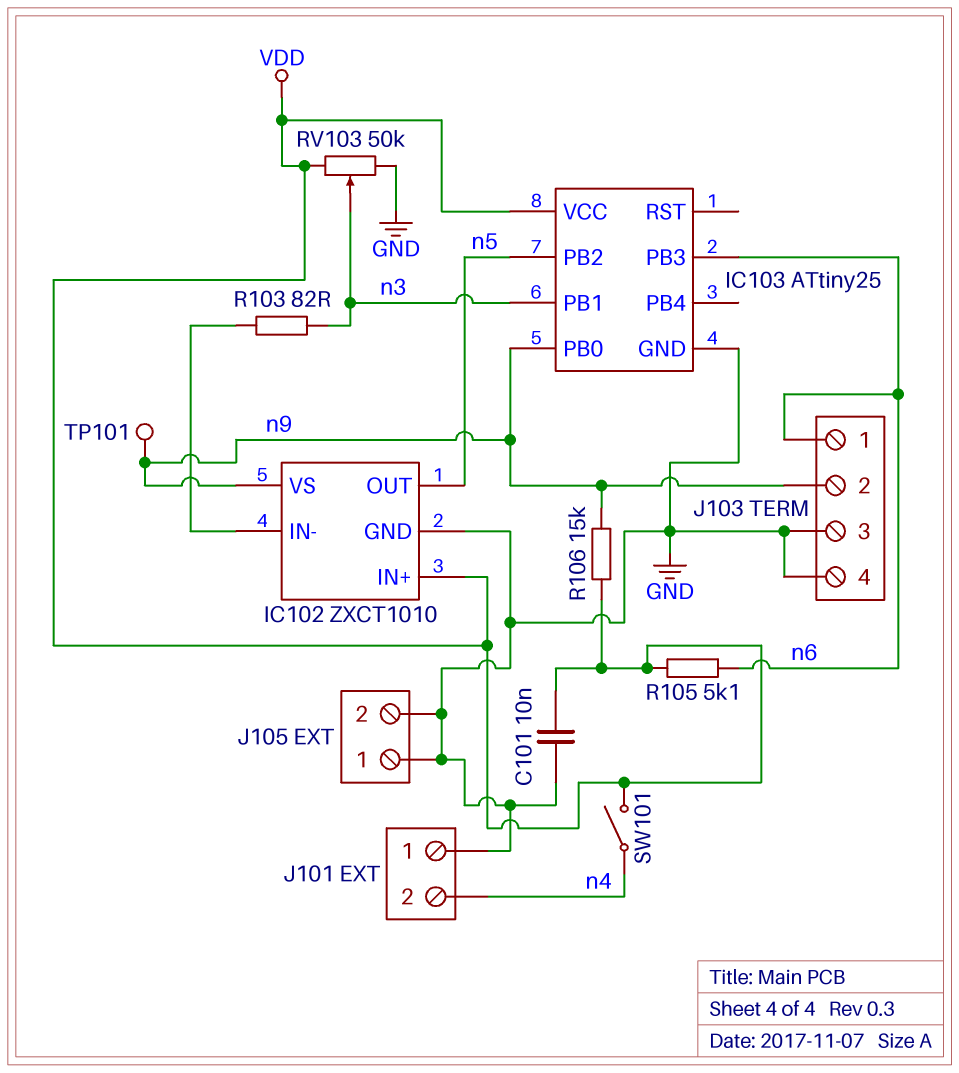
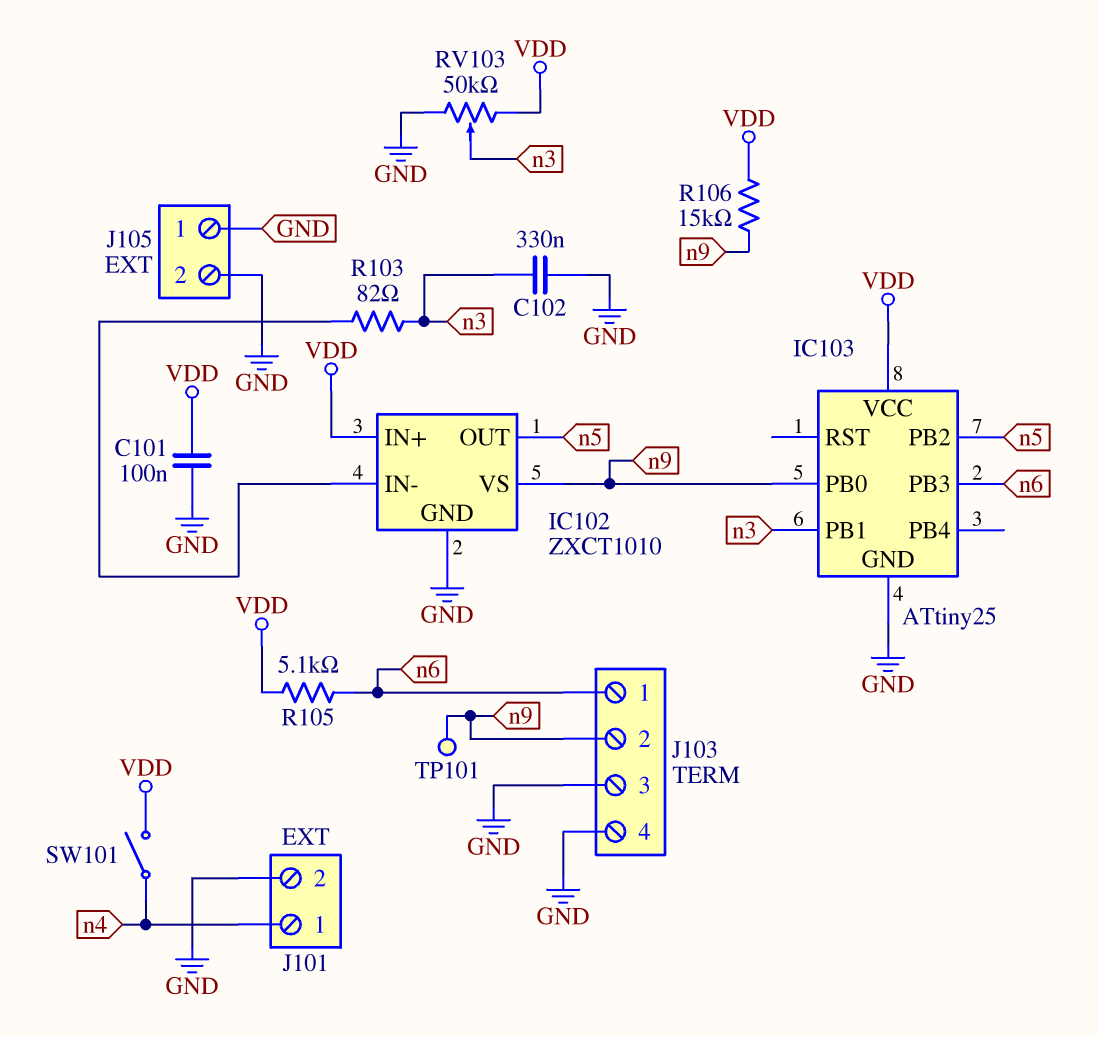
C101: 10nF (GND, VDD) -> 100nF (GND, VDD)
C102: none -> 330nF (GND, n3)
J101 pin 1: GND -> n4
J101 pin 2: n4 -> GND

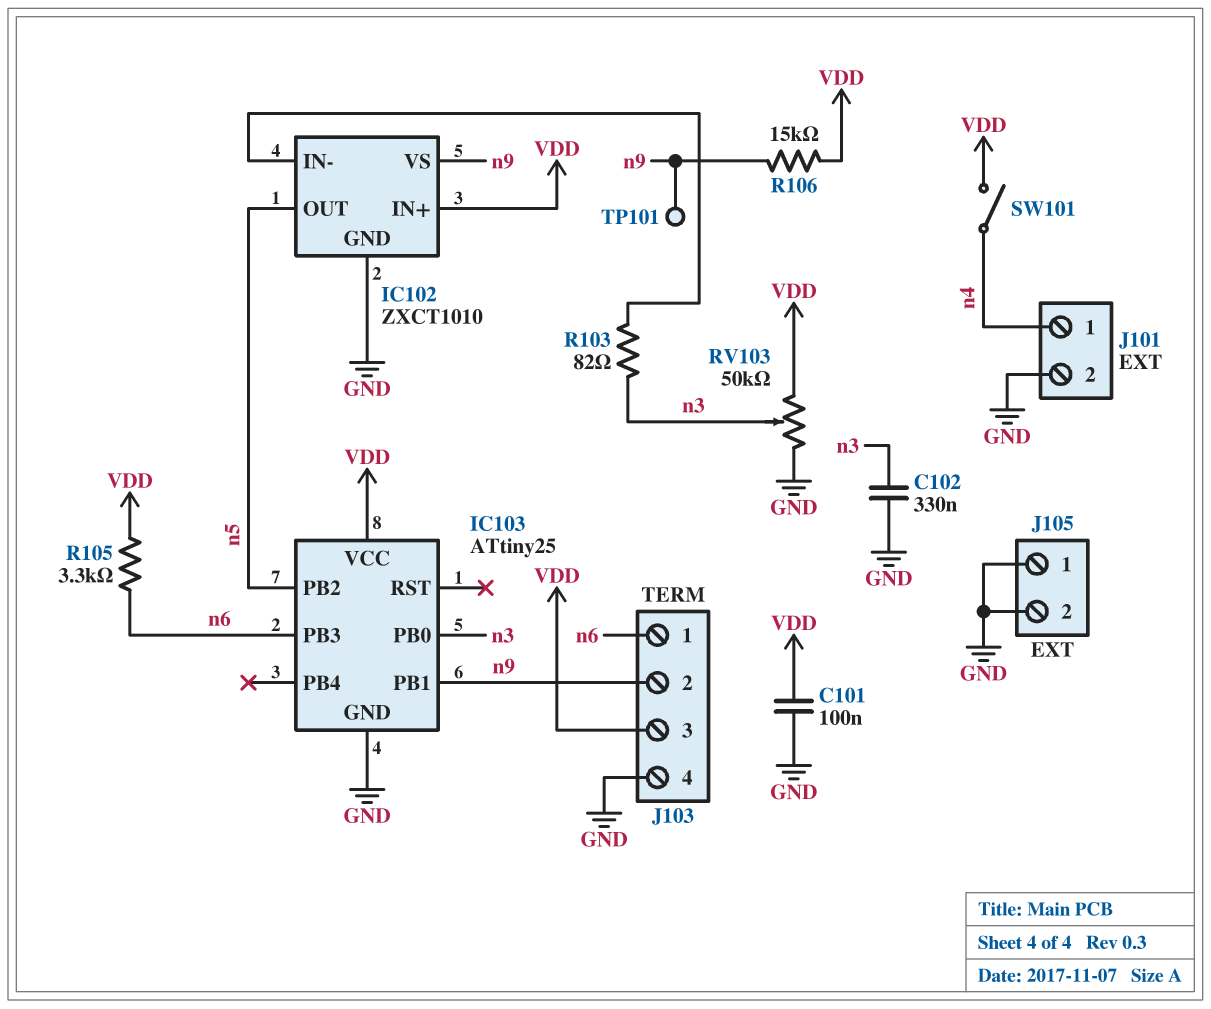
IC103 pin PB0: n9 -> n3
IC103 pin PB1: n3 -> n9
J103 pin 3: GND -> VDD
R105: 5.1k (VDD, n6) -> 3.3k (VDD, n6)

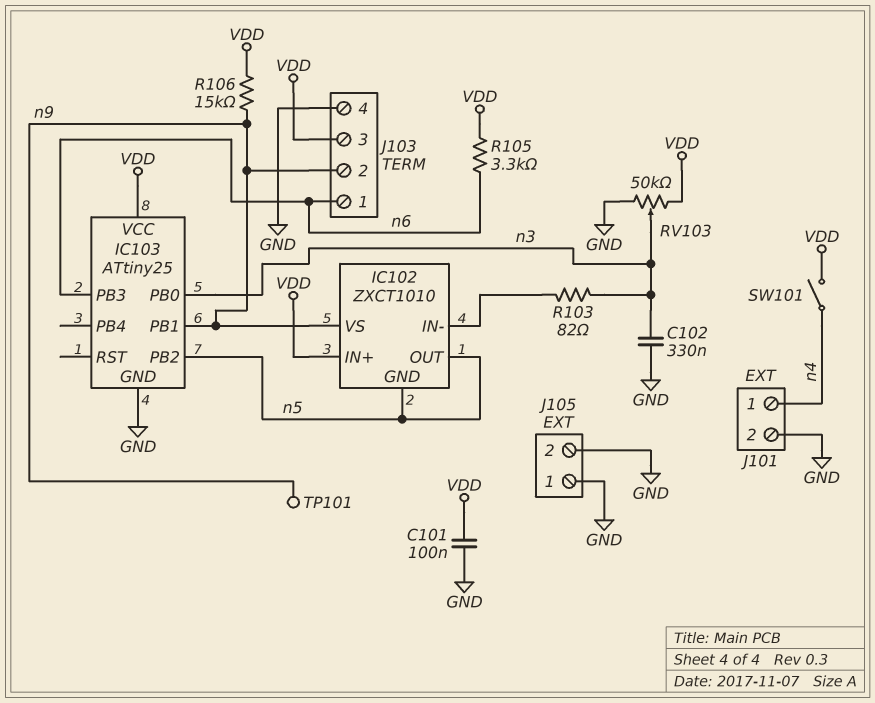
IC102 pin GND: GND -> n5

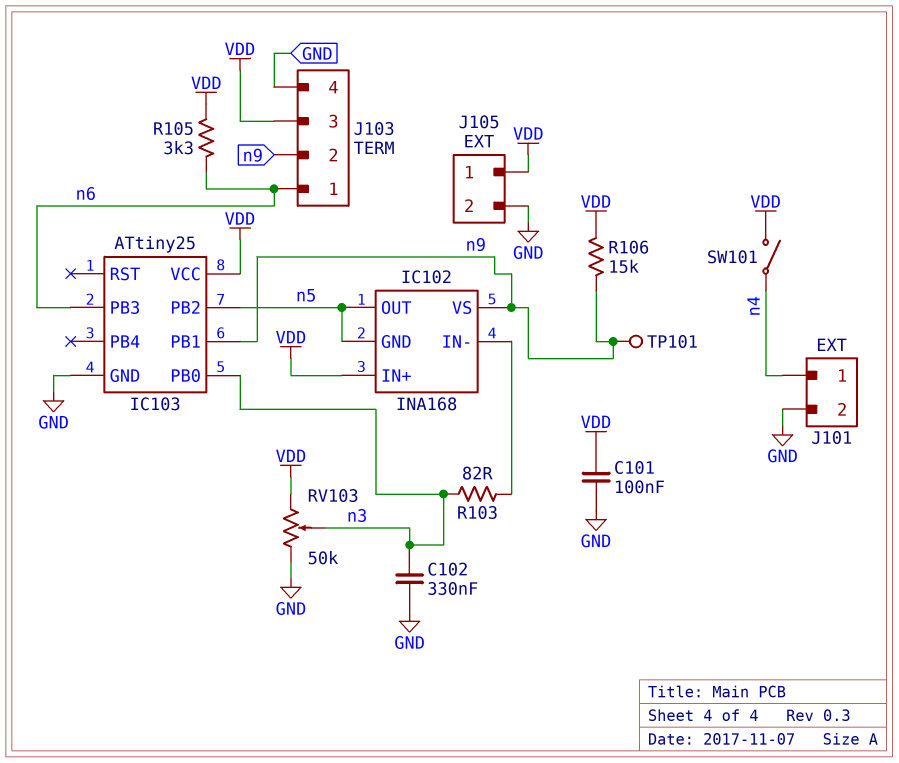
IC102: ZXCT1010 -> INA168
J105 pin 1: GND -> VDD

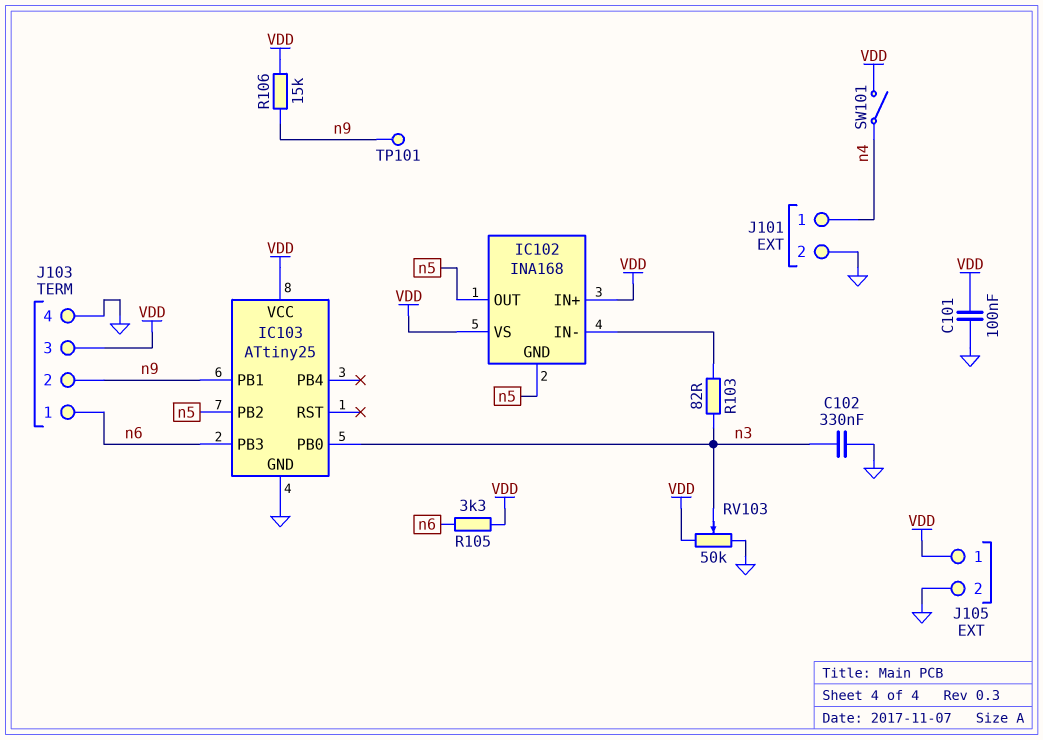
IC102 pin VS: n9 -> VDD

